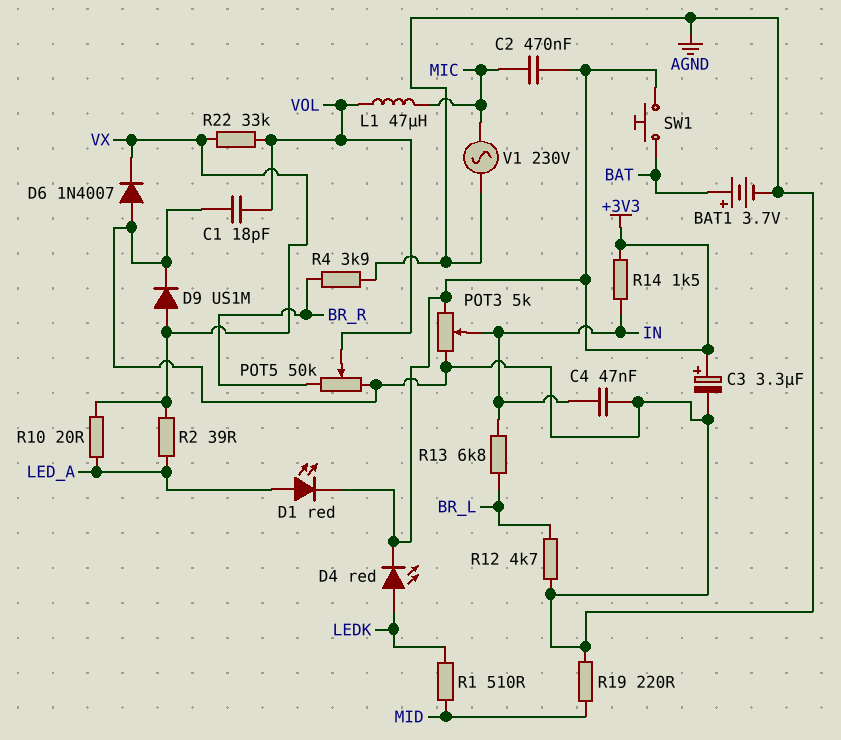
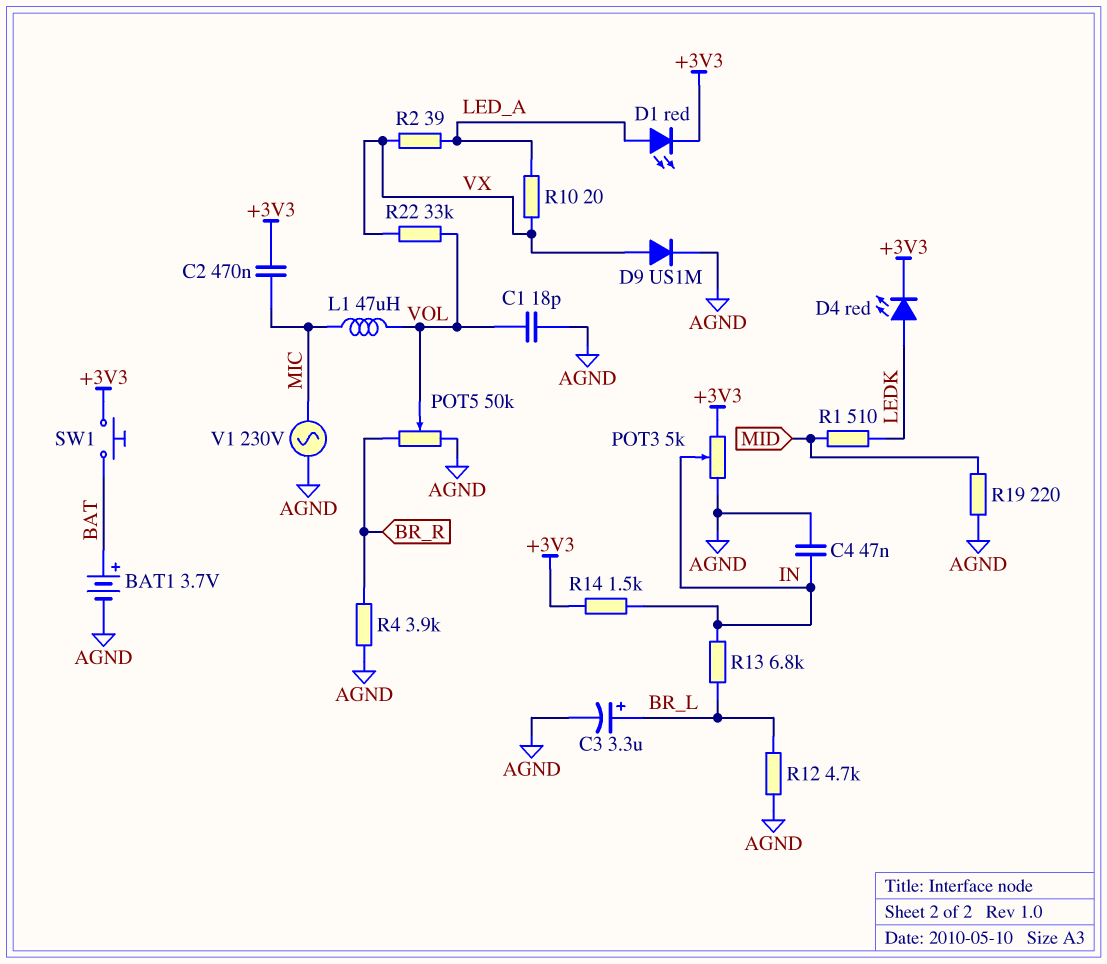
C3: 3.3uF (plus +3V3, minus AGND) -> 3.3uF (plus BR_L, minus AGND)
D6: diode 1N4007 (A AGND, K VX) -> none

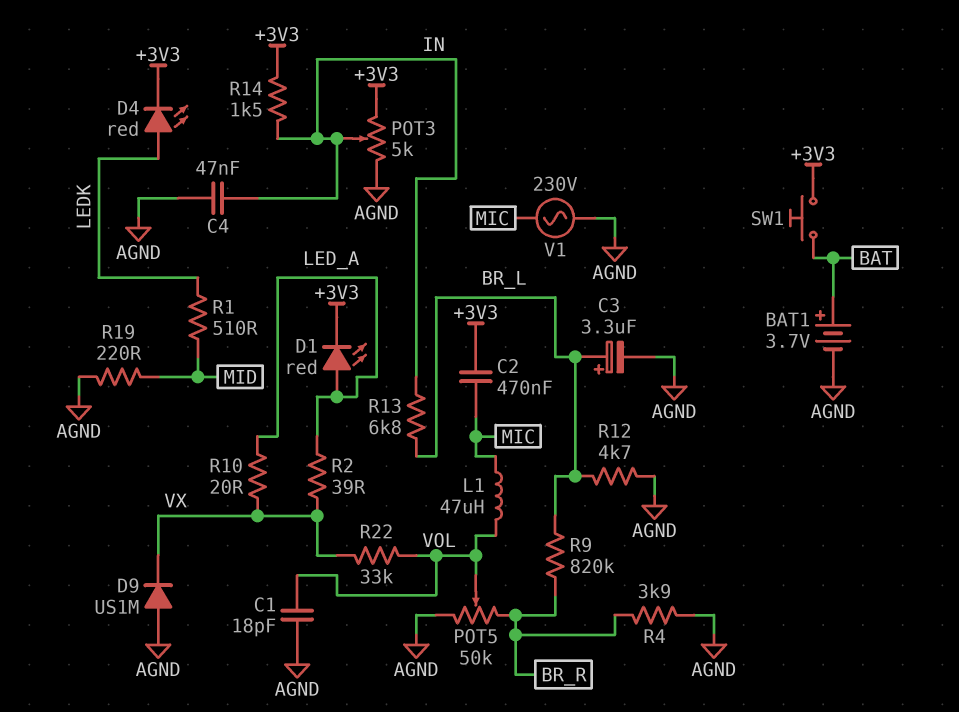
D9: diode US1M (A VX, K AGND) -> diode US1M (A AGND, K VX)
R9: none -> 820k (BR_L, BR_R)

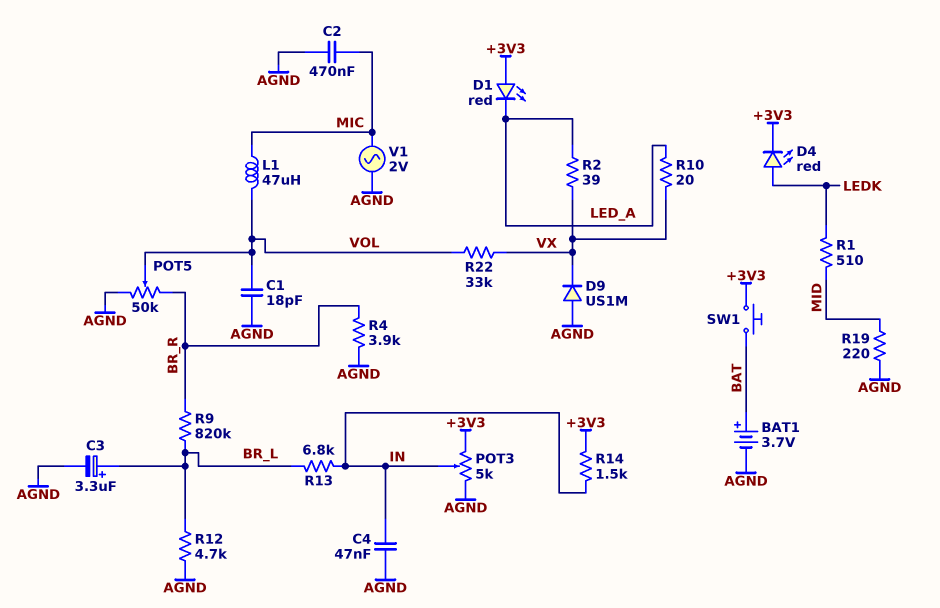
C2: 470nF (+3V3, MIC) -> 470nF (AGND, MIC)
D1: LED red (A LED_A, K +3V3) -> LED red (A +3V3, K LED_A)
V1: AC 230V (AGND, MIC) -> AC 2V (AGND, MIC)

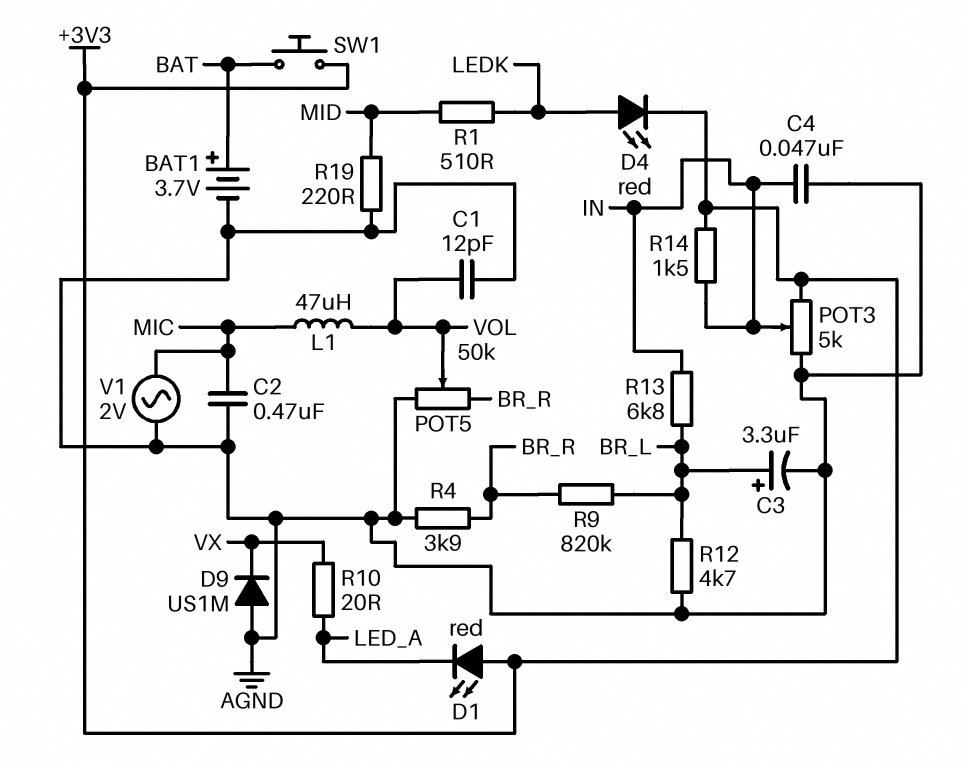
C1: 18pF (AGND, VOL) -> 12pF (AGND, VOL)
R2: 39 (LED_A, VX) -> none
R22: 33k (VOL, VX) -> none

